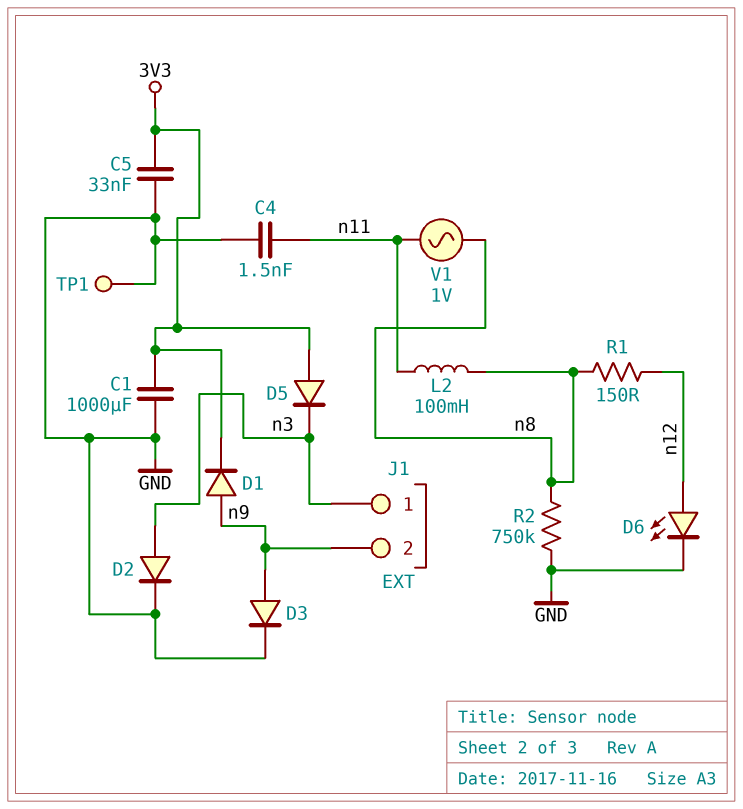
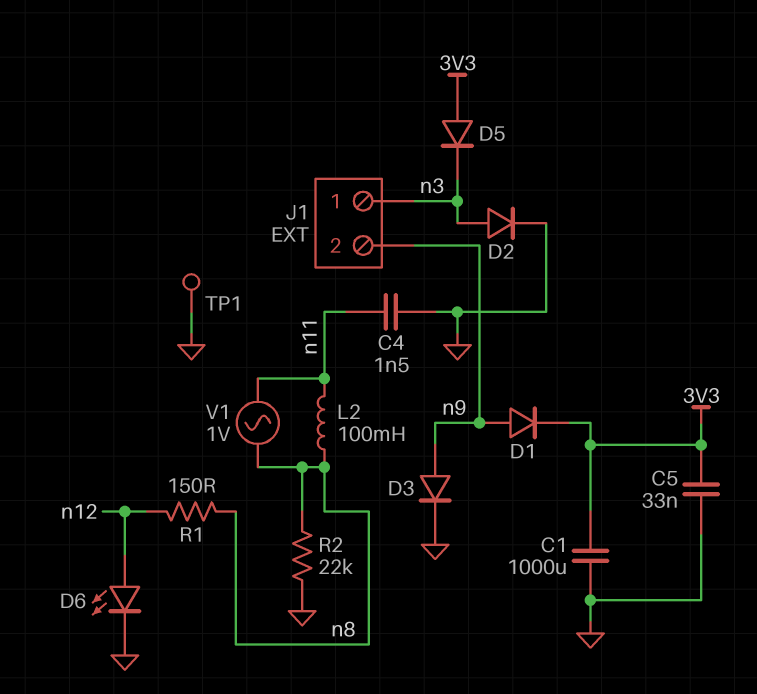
R2: 750k (GND, n8) -> 22k (GND, n8)

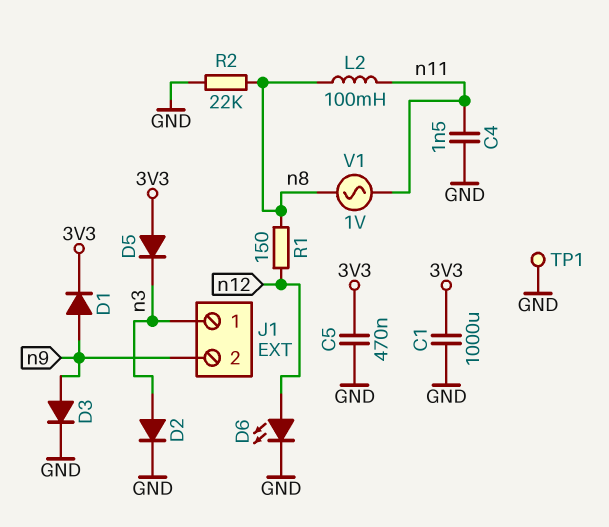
C5: 33nF (3V3, GND) -> 470nF (3V3, GND)

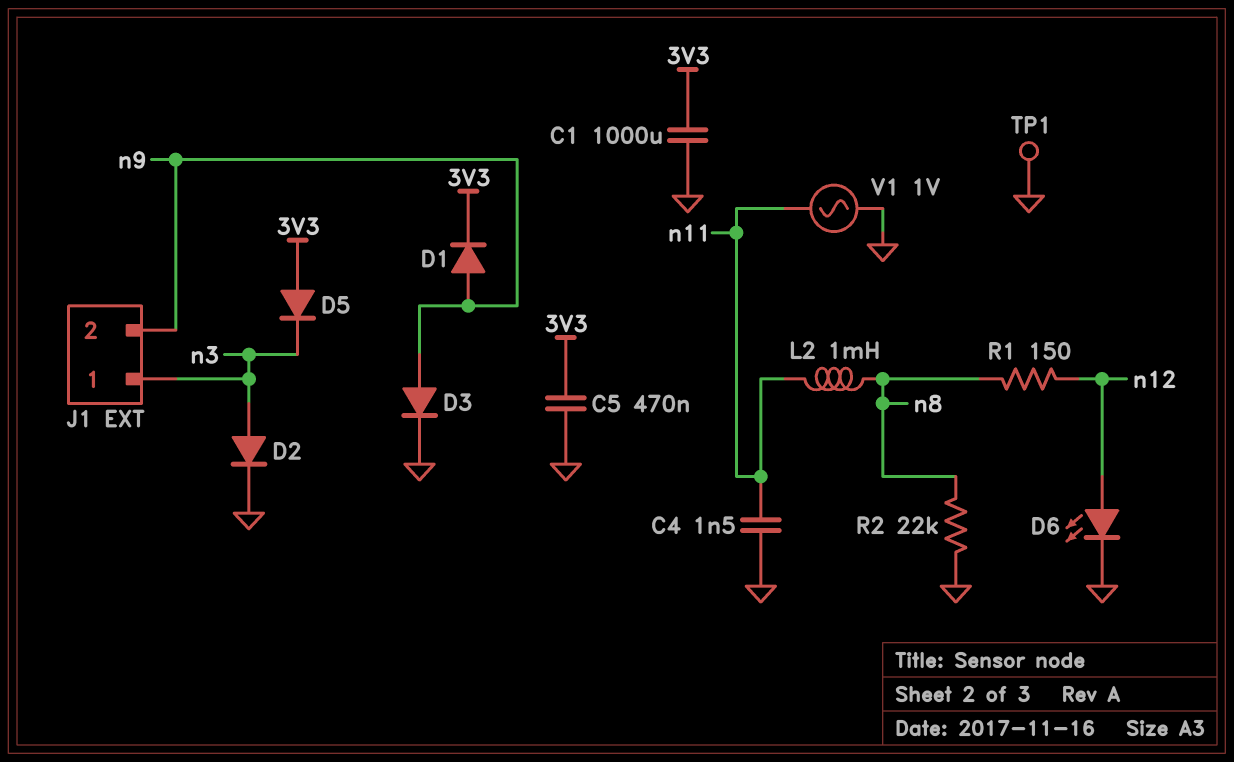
L2: 100mH (n8, n11) -> 1mH (n8, n11)
V1: AC 1V (n8, n11) -> AC 1V (GND, n11)

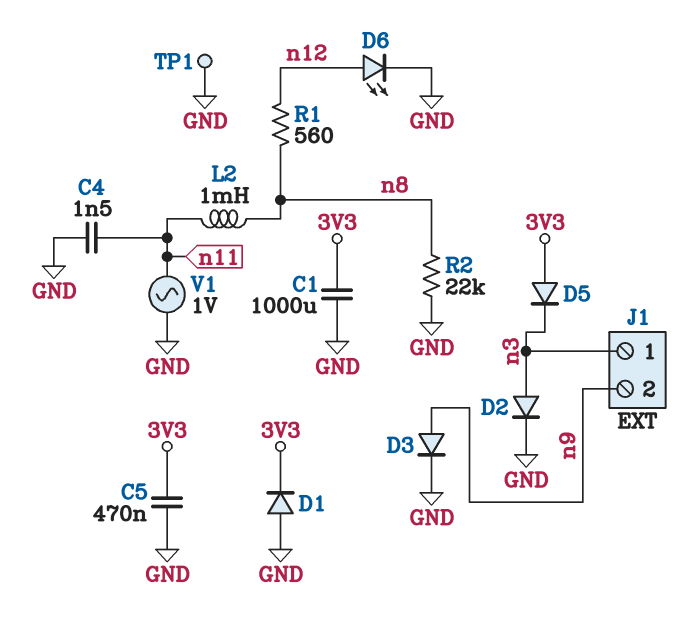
D1: diode (A n9, K 3V3) -> diode (A GND, K 3V3)
R1: 150 (n8, n12) -> 560 (n8, n12)

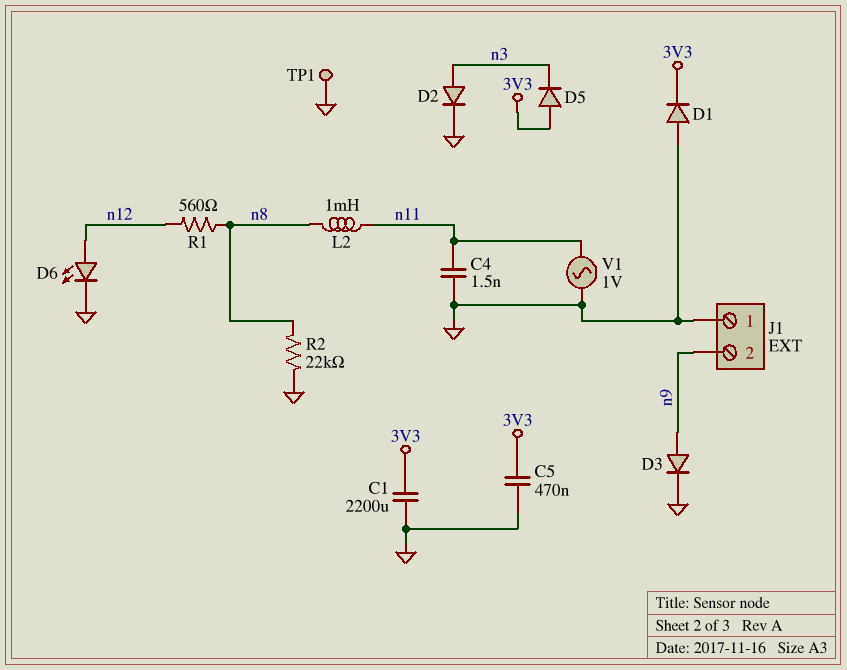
C1: 1000uF (3V3, GND) -> 2200uF (3V3, GND)
J1 pin 1: n3 -> GND

